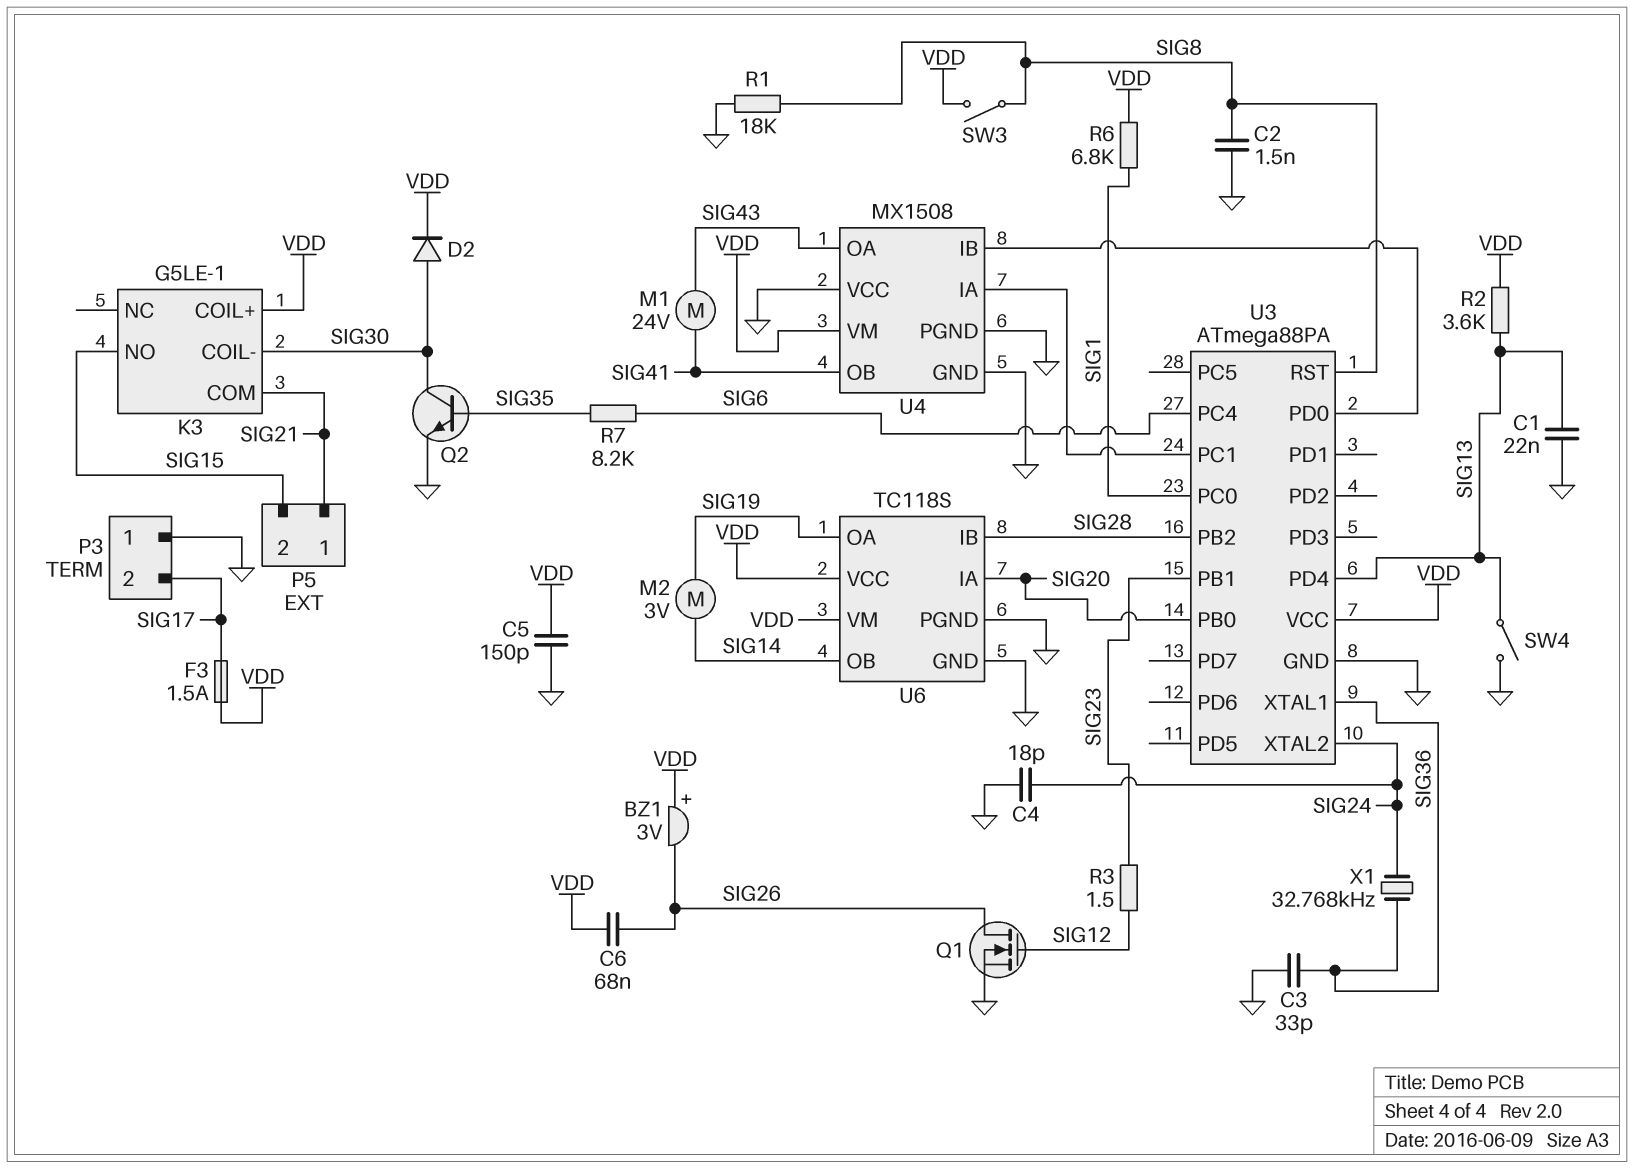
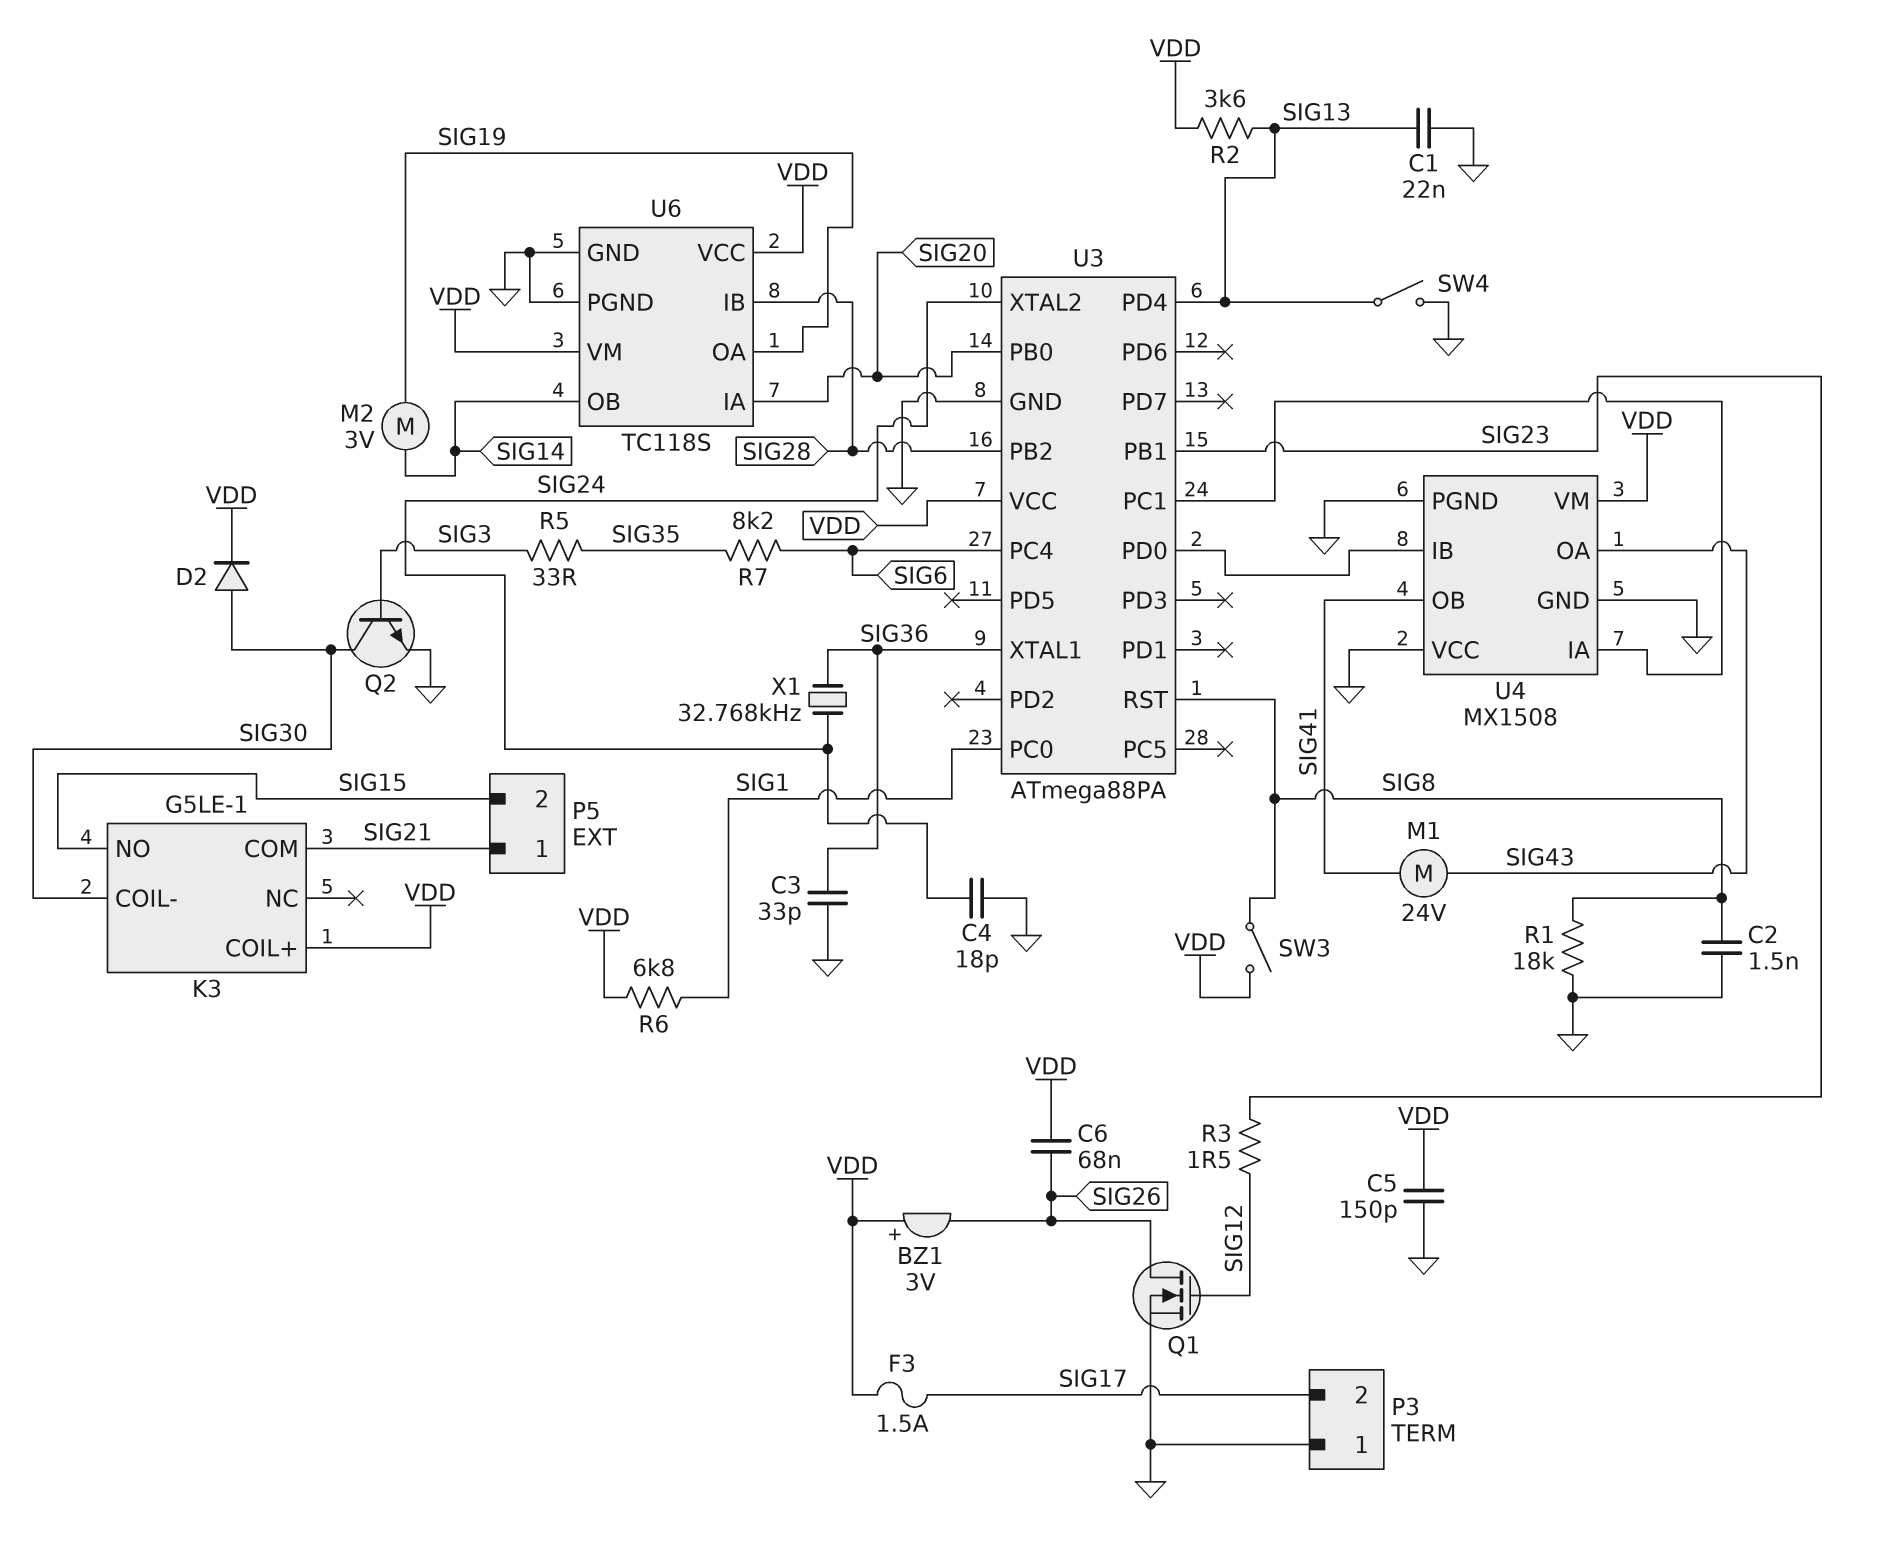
Q2: NPN (B SIG35, C SIG30, E GND) -> NPN (B SIG3, C SIG30, E GND)
R5: none -> 33 (SIG3, SIG35)

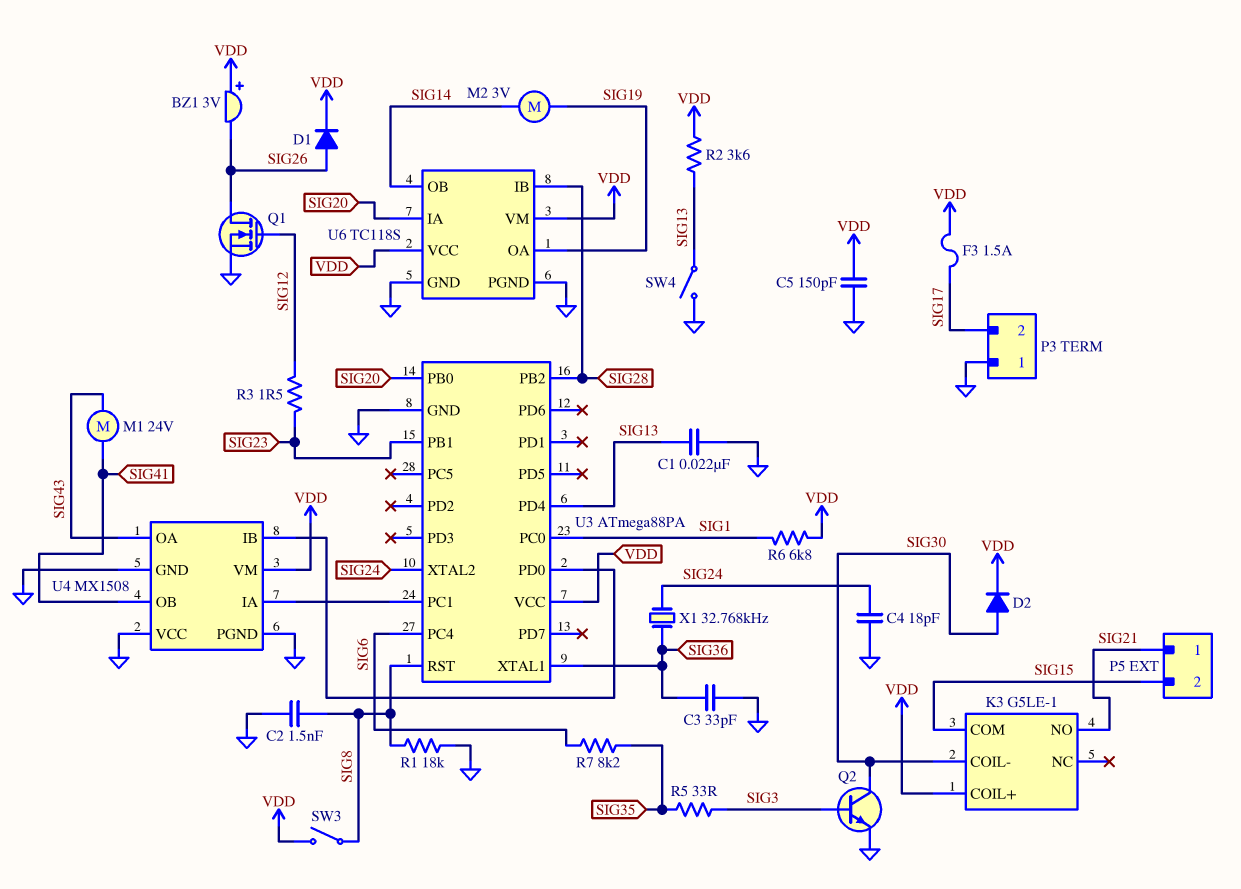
C6: 68nF (SIG26, VDD) -> none
D1: none -> diode (A SIG26, K VDD)
K3 pin COM: SIG21 -> SIG15
K3 pin NO: SIG15 -> SIG21

